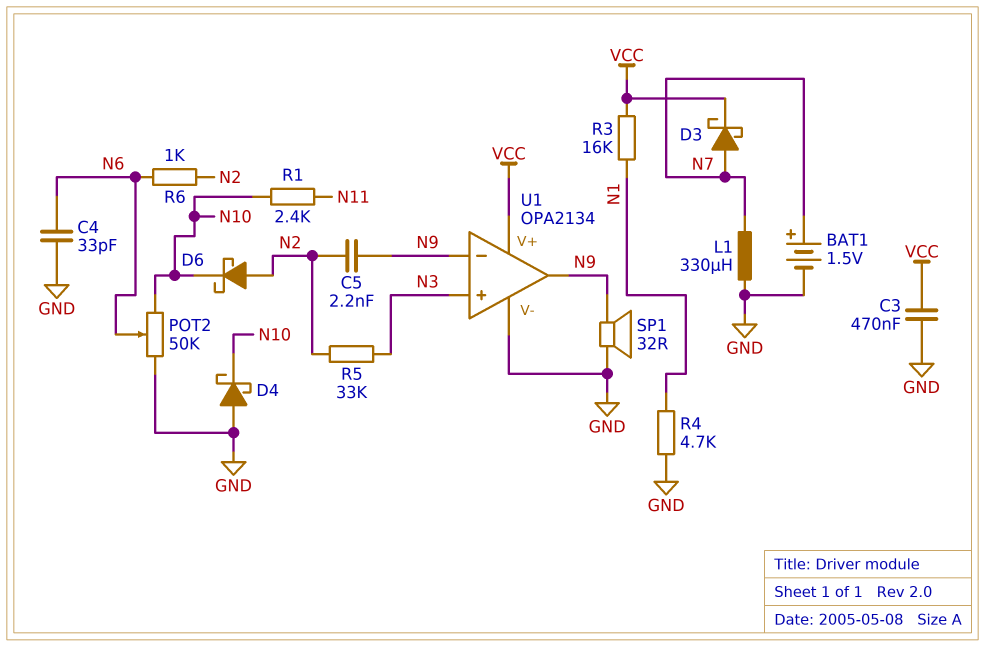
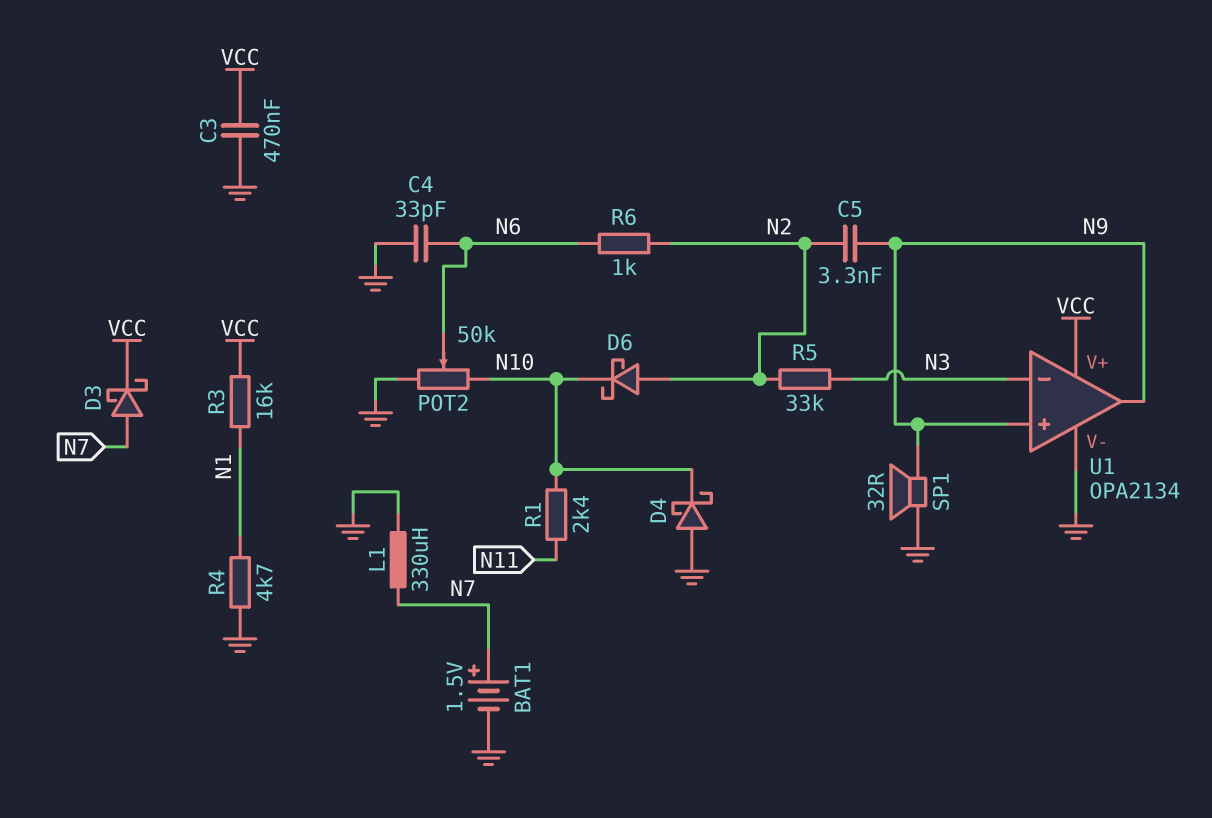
C5: 2.2nF (N2, N9) -> 3.3nF (N2, N9)
U1 pin in+: N3 -> N9
U1 pin in-: N9 -> N3

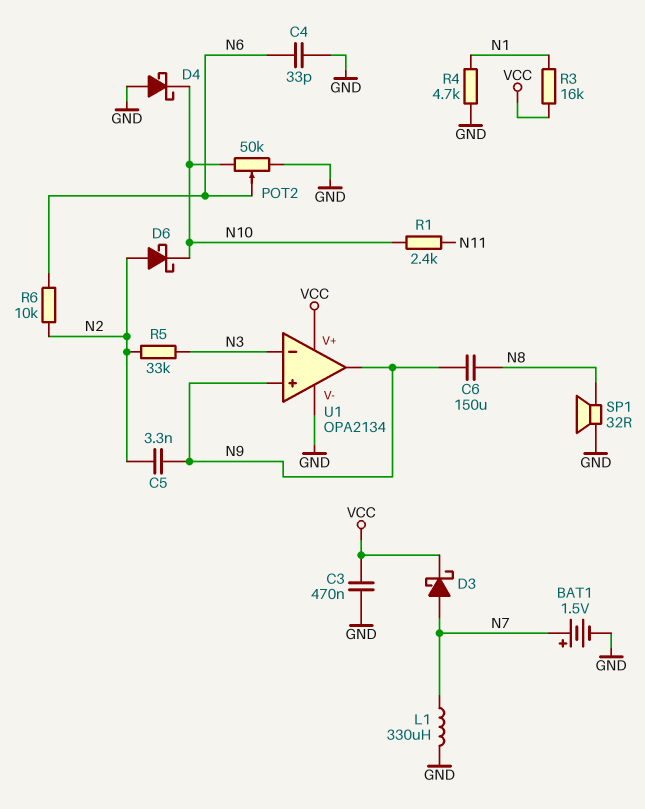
C6: none -> 150uF (N8, N9)
R6: 1k (N2, N6) -> 10k (N2, N6)
SP1: speaker 32R (GND, N9) -> speaker 32R (GND, N8)

